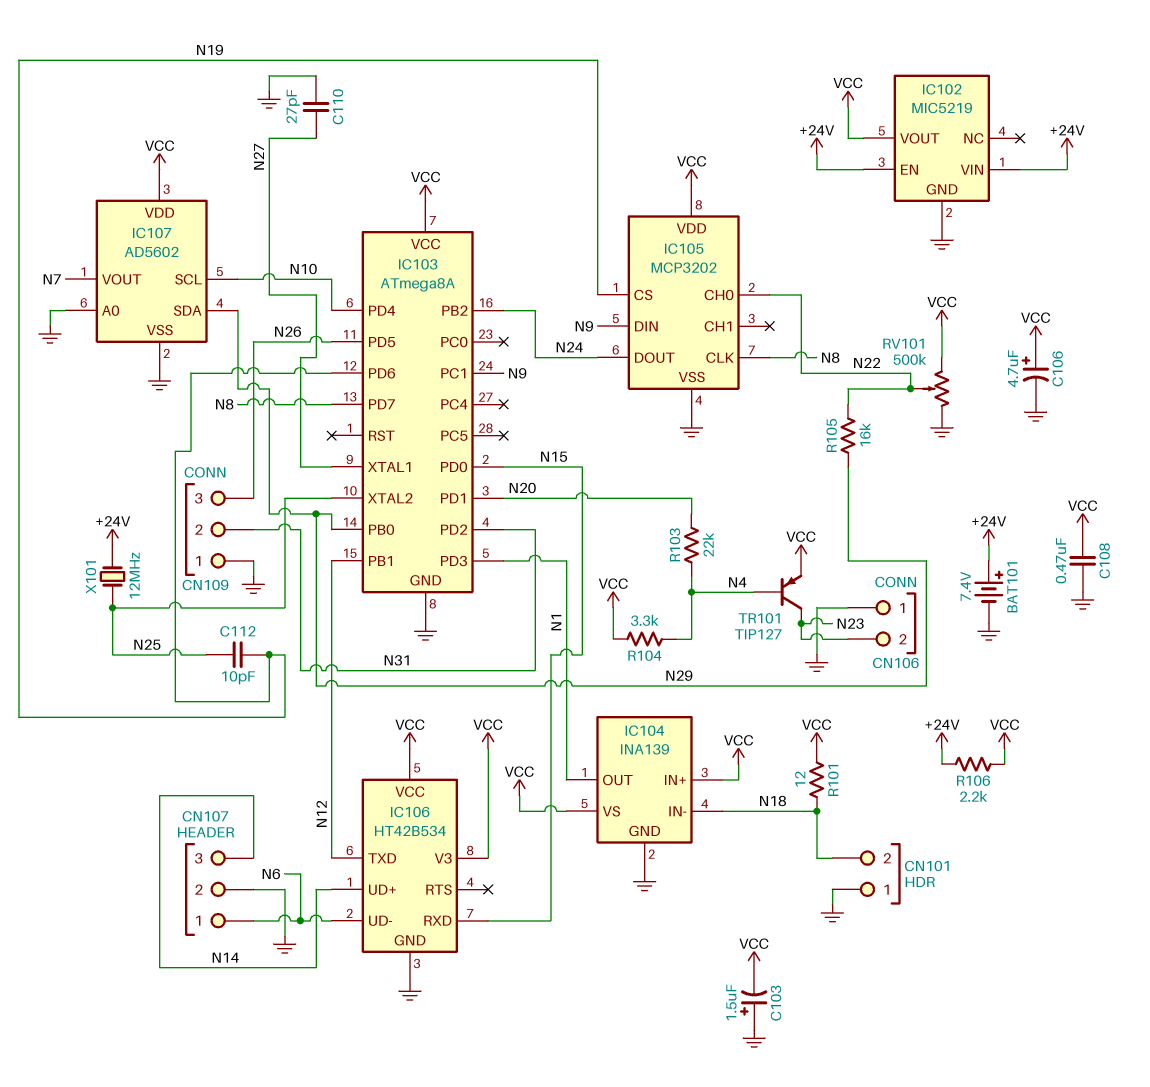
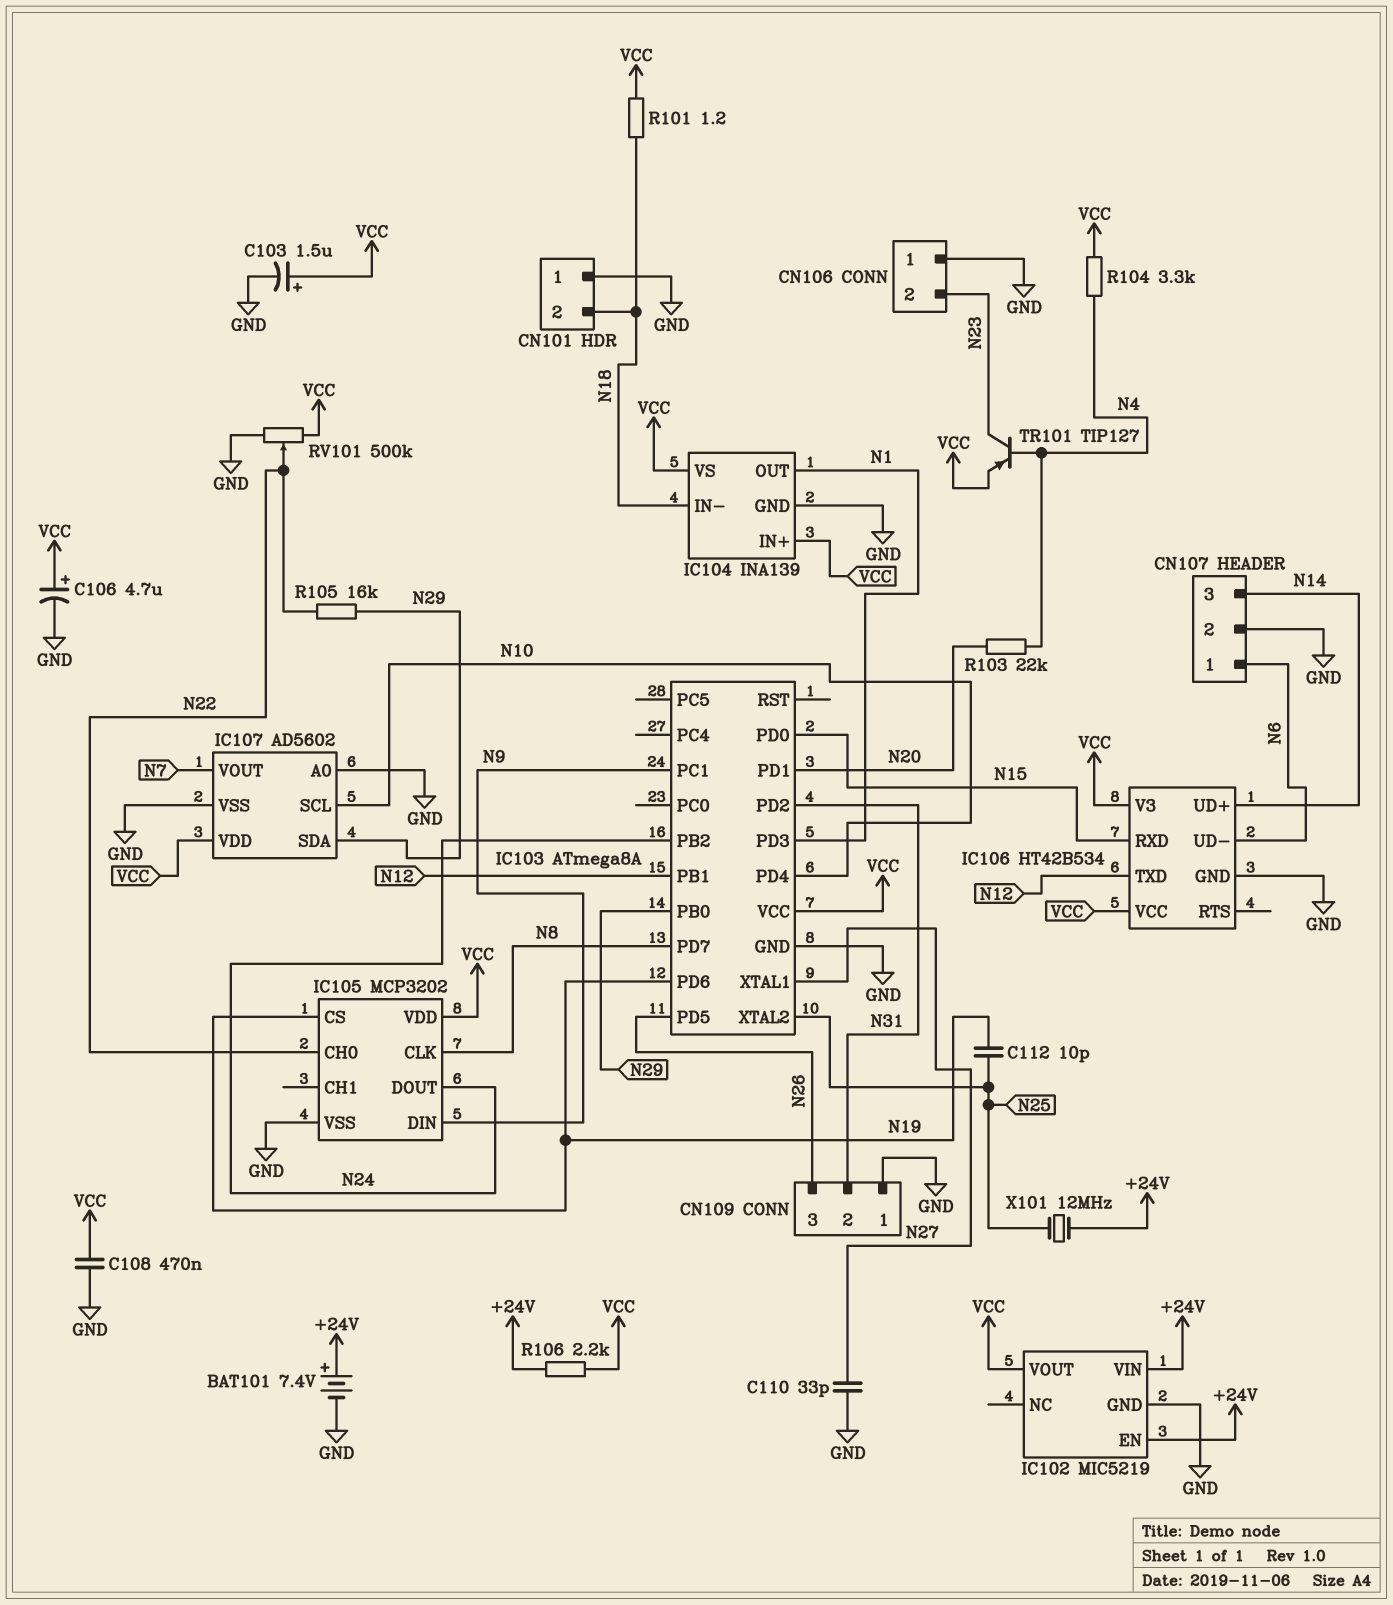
C103: 1.5uF (plus GND, minus VCC) -> 1.5uF (plus VCC, minus GND)
C110: 27pF (GND, N27) -> 33pF (GND, N27)
R101: 12 (N18, VCC) -> 1.2 (N18, VCC)

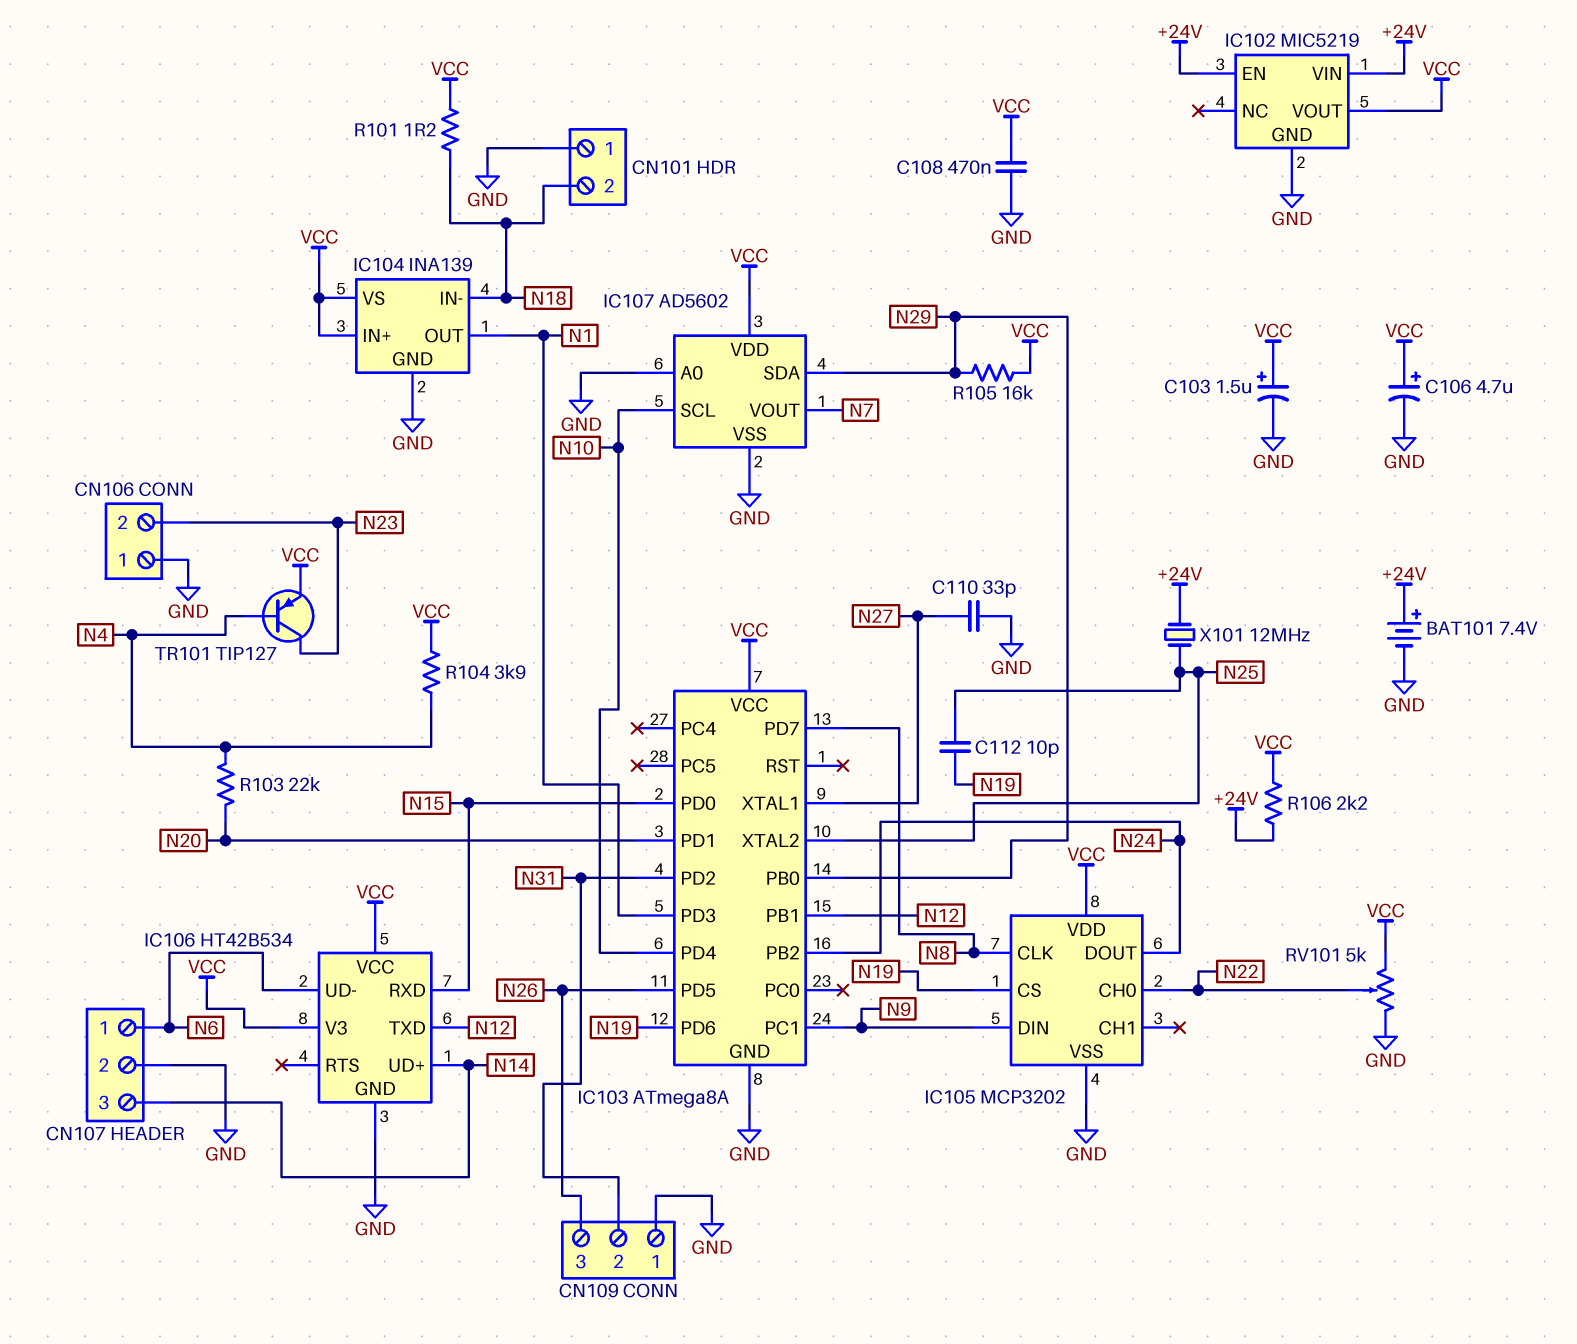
R104: 3.3k (N4, VCC) -> 3.9k (N4, VCC)
R105: 16k (N22, N29) -> 16k (N29, VCC)
RV101: 500k (GND, VCC, wiper N22) -> 5k (GND, VCC, wiper N22)

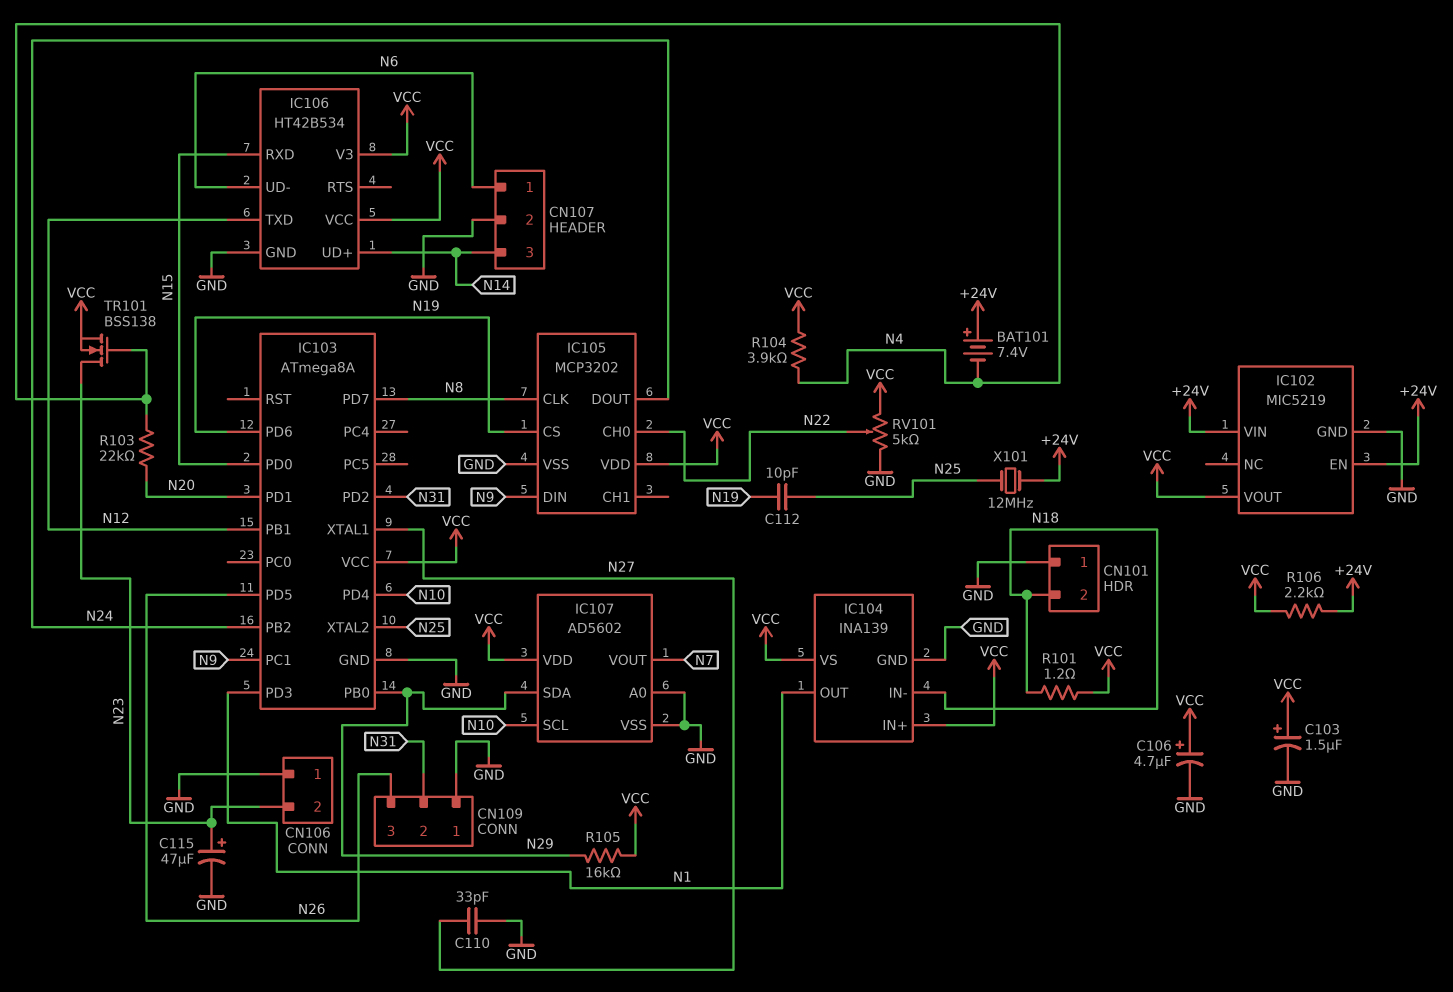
BAT101: 7.4V (plus +24V, minus GND) -> 7.4V (plus +24V, minus N4)
C108: 470nF (GND, VCC) -> none
C115: none -> 47uF (plus N23, minus GND)
TR101: PNP TIP127 (B N4, C N23, E VCC) -> NMOS BSS138 (G N4, D N23, S VCC)

